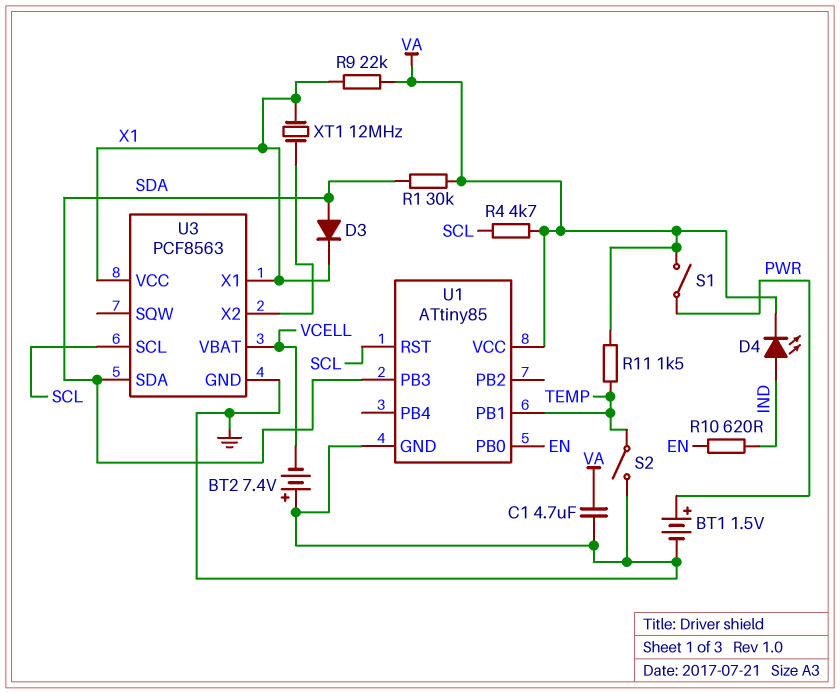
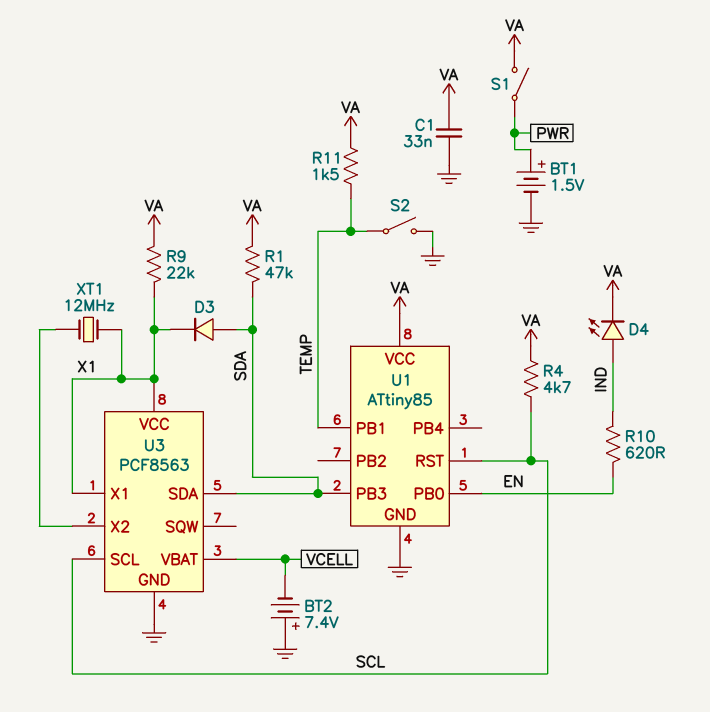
C1: 4.7uF (GND, VA) -> 33nF (GND, VA)
R1: 30k (SDA, VA) -> 47k (SDA, VA)

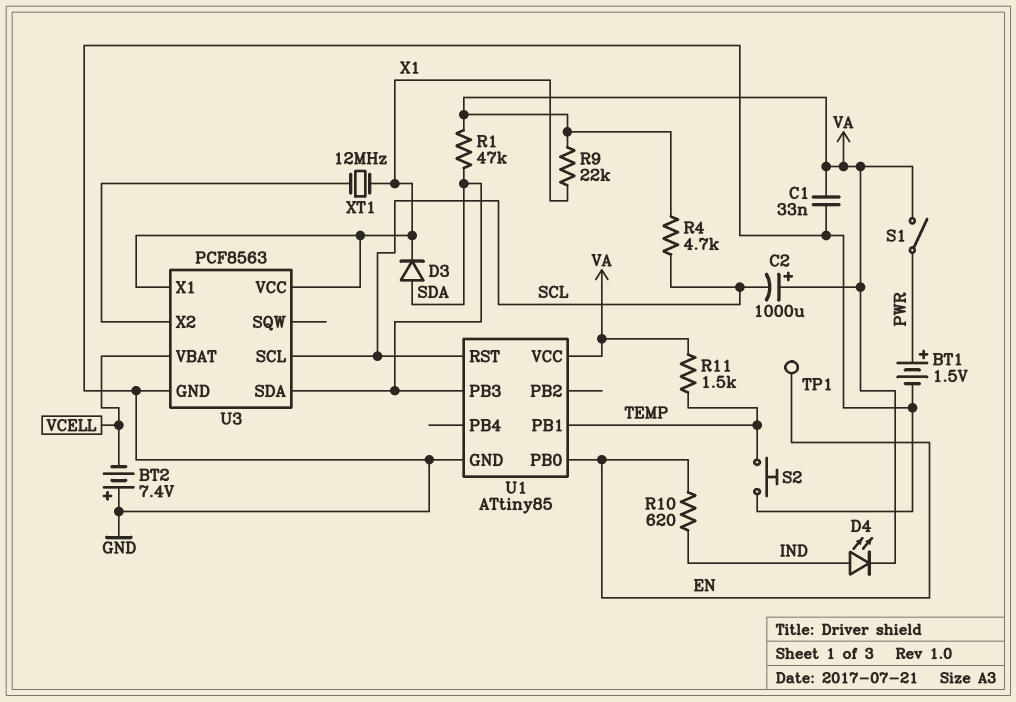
C2: none -> 1000uF (plus VA, minus SCL)
S2: switch (GND, TEMP) -> button (GND, TEMP)
TP1: none -> test point (EN)

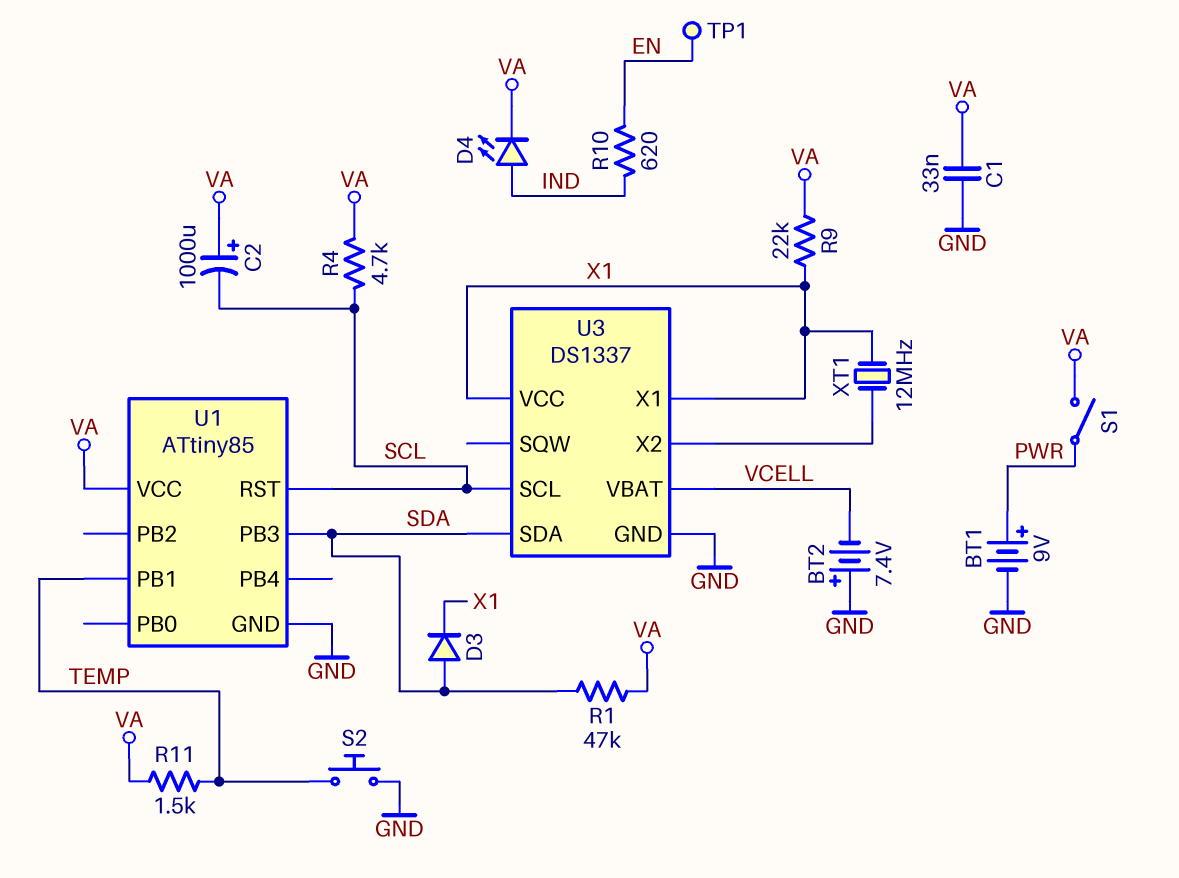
BT1: 1.5V (plus PWR, minus GND) -> 9V (plus PWR, minus GND)
U1 pin PB0: EN -> none
U3: PCF8563 -> DS1337

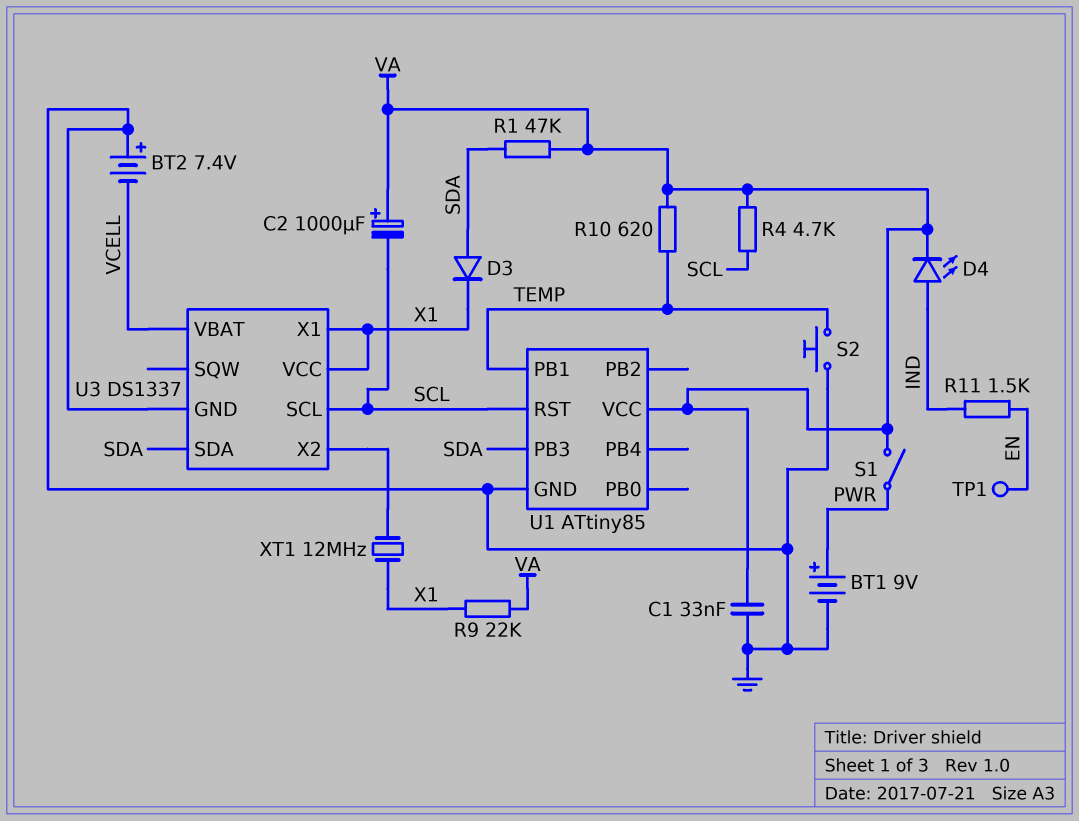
R10: 620 (EN, IND) -> 620 (TEMP, VA)
R11: 1.5k (TEMP, VA) -> 1.5k (EN, IND)

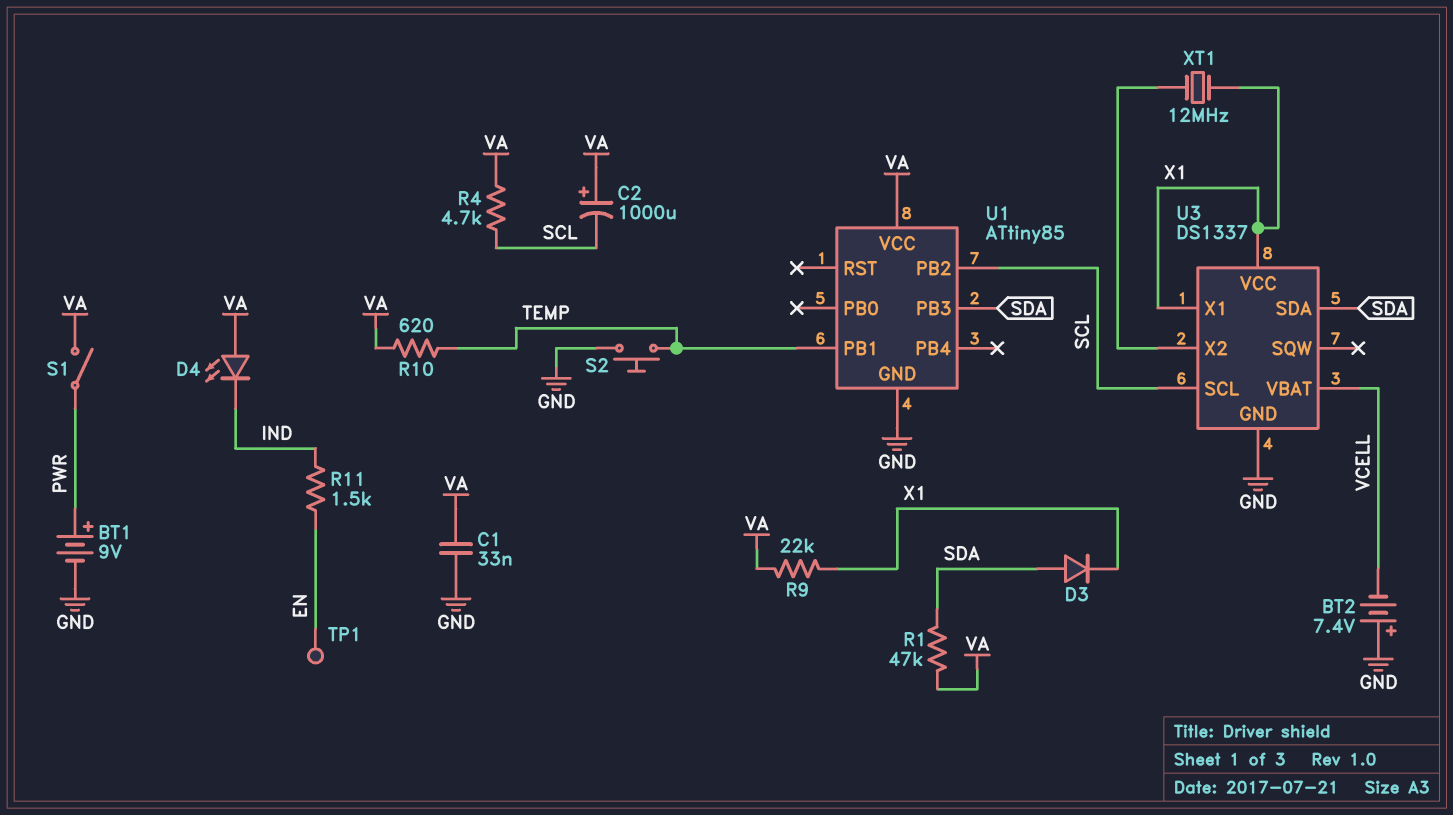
D4: LED (A IND, K VA) -> LED (A VA, K IND)
U1 pin PB2: none -> SCL
U1 pin RST: SCL -> none

